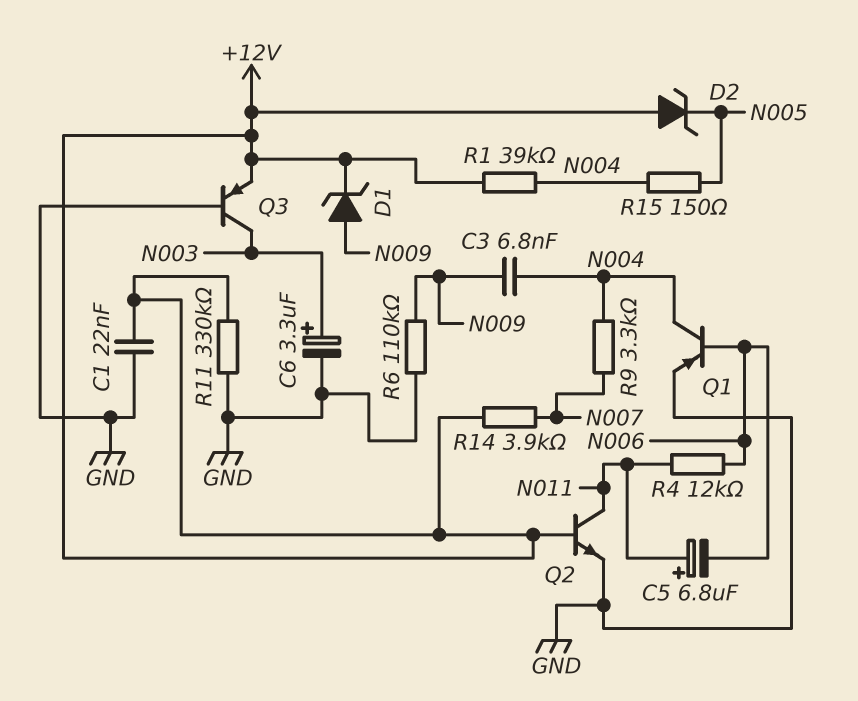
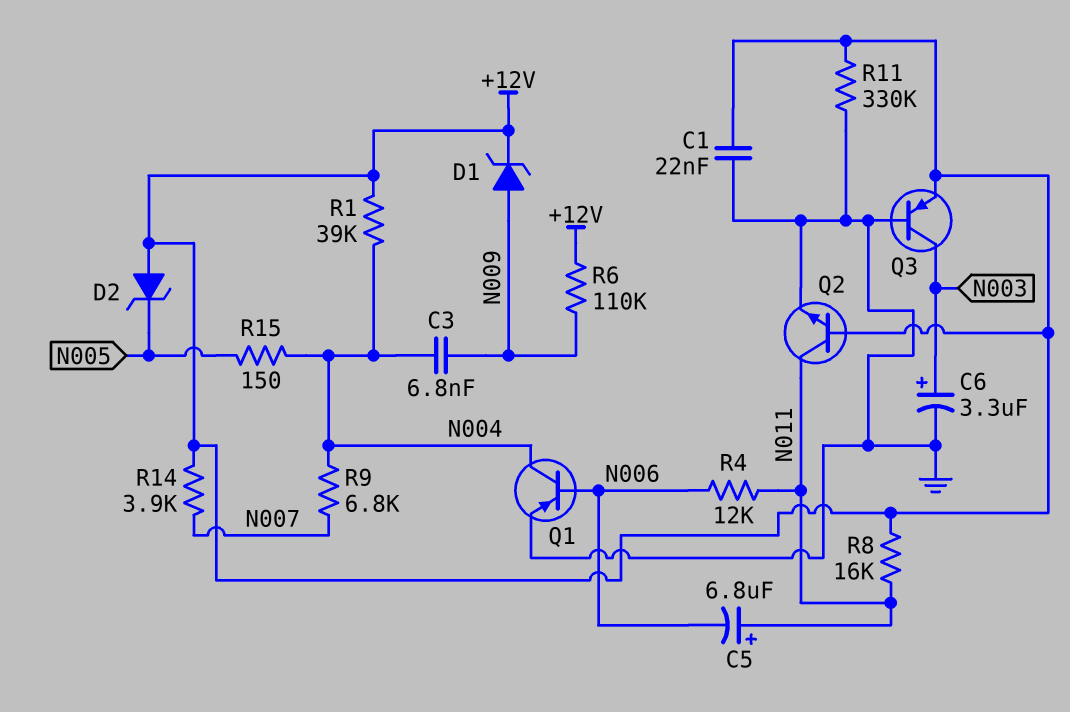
R6: 110k (GND, N009) -> 110k (+12V, N009)
R8: none -> 16k (+12V, N011)
R9: 3.3k (N004, N007) -> 6.8k (N004, N007)

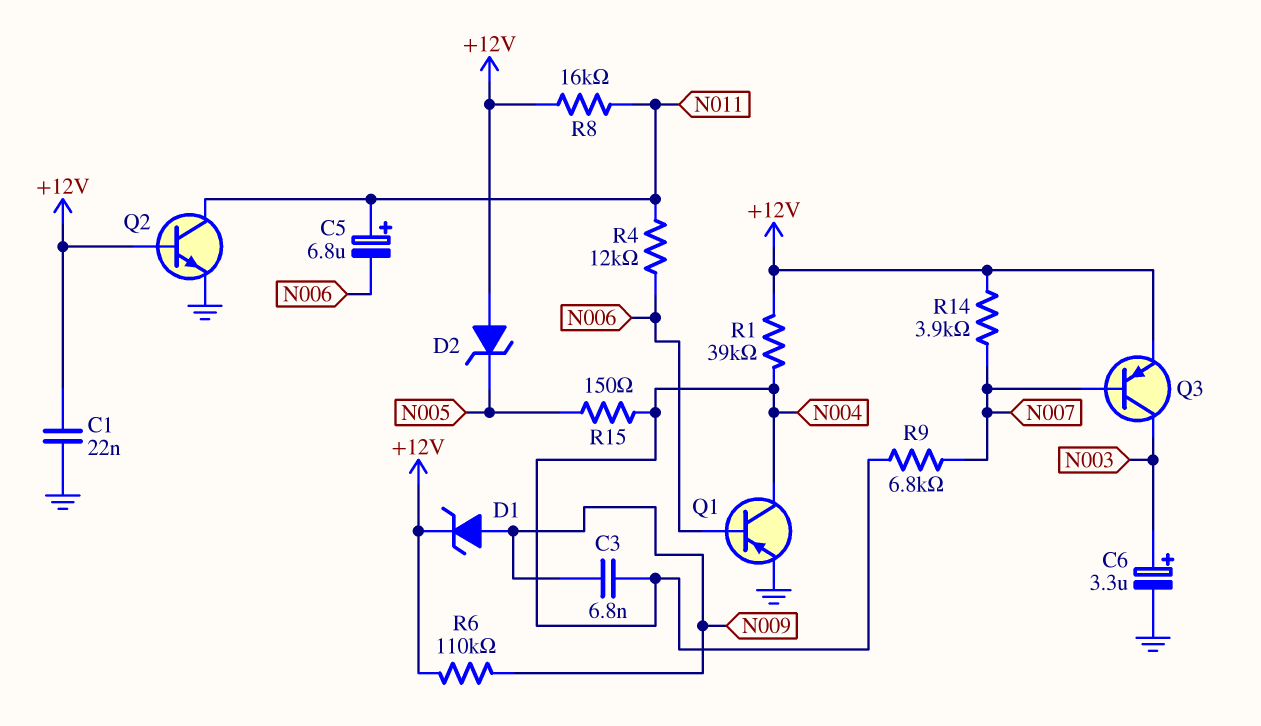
Q3: PNP (B GND, C N003, E +12V) -> PNP (B N007, C N003, E +12V)
R11: 330k (+12V, GND) -> none

